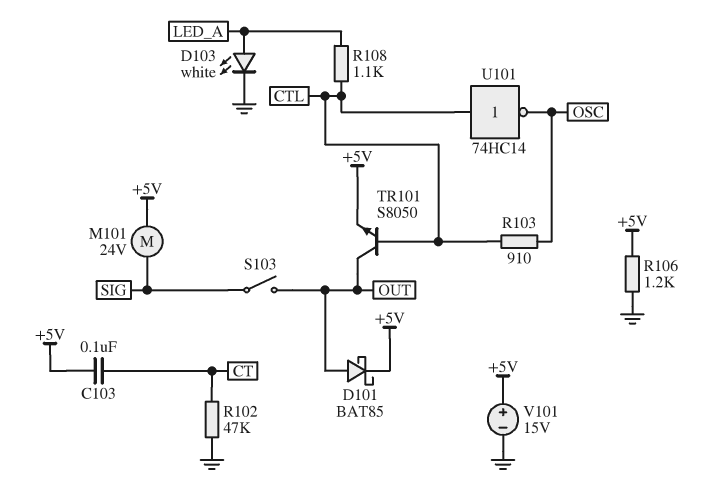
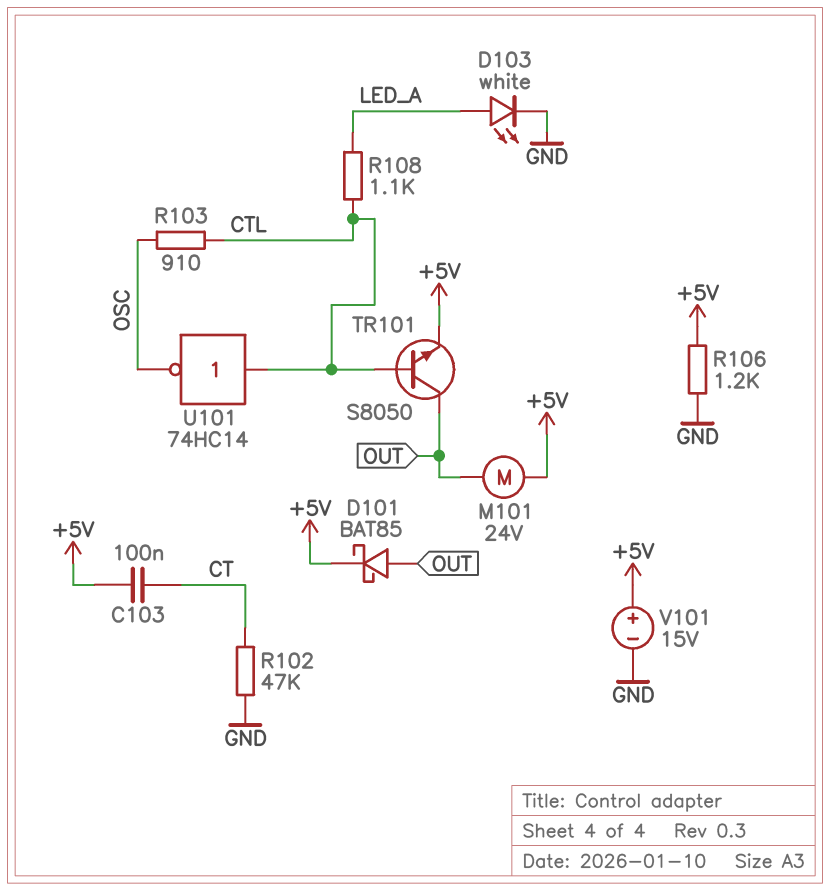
M101: motor 24V (+5V, SIG) -> motor 24V (+5V, OUT)
S103: switch (OUT, SIG) -> none

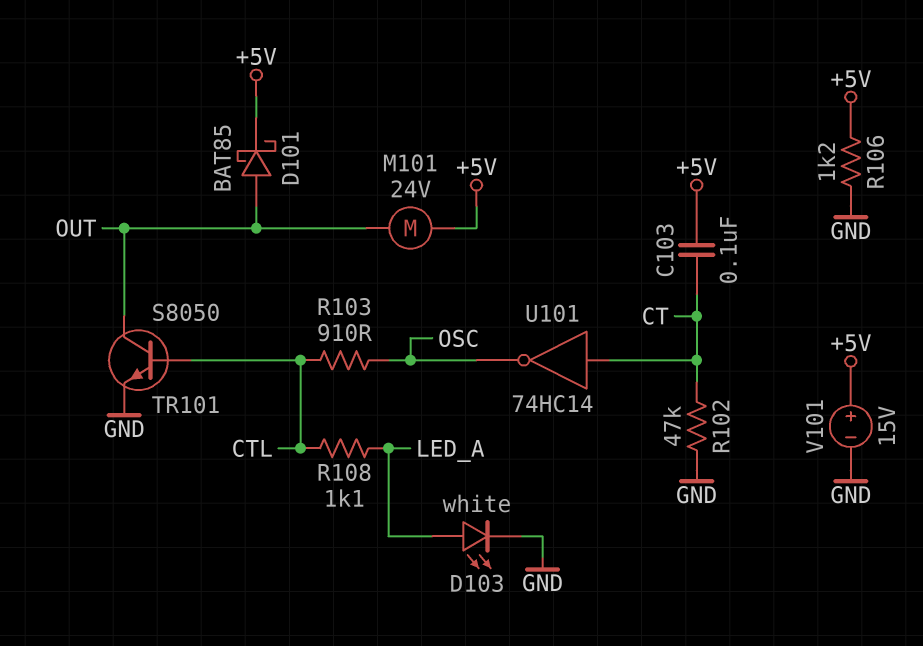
TR101: NPN S8050 (B CTL, C OUT, E +5V) -> NPN S8050 (B CTL, C OUT, E GND)
U101: NOT 74HC14 (in CTL, out OSC) -> NOT 74HC14 (in CT, out OSC)

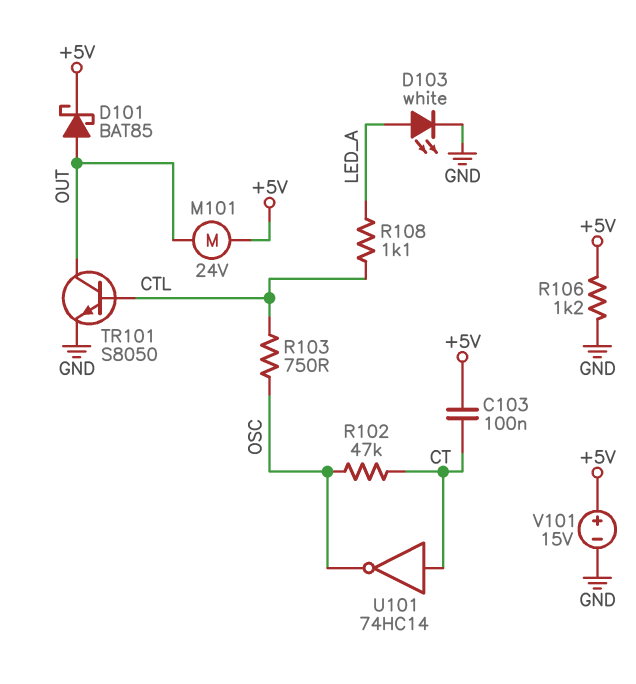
R102: 47k (CT, GND) -> 47k (CT, OSC)
R103: 910 (CTL, OSC) -> 750 (CTL, OSC)

